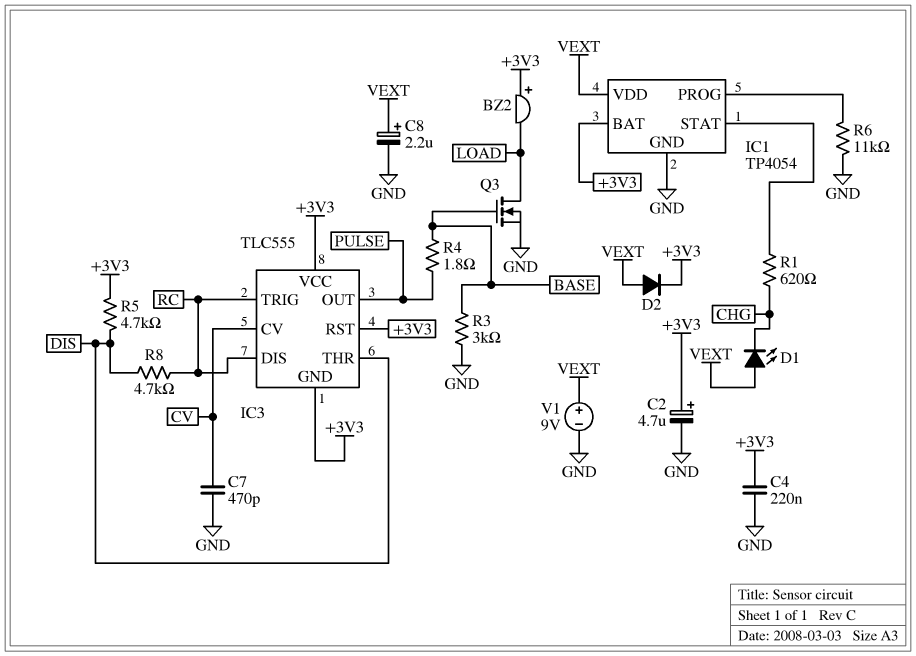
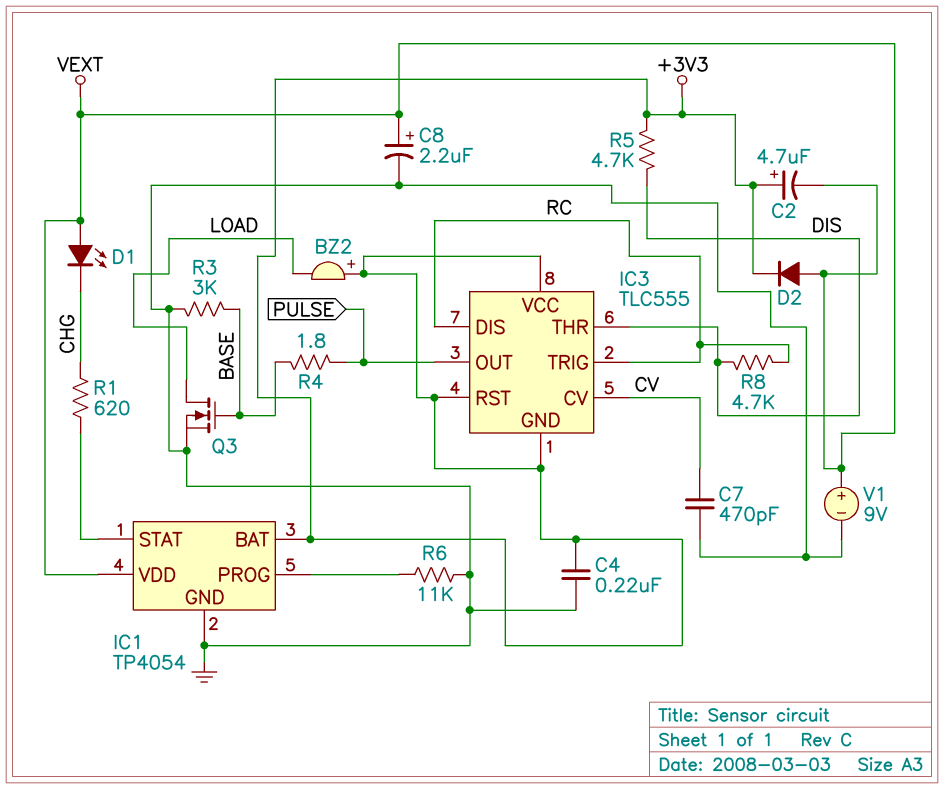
C2: 4.7uF (plus +3V3, minus GND) -> 4.7uF (plus +3V3, minus VEXT)

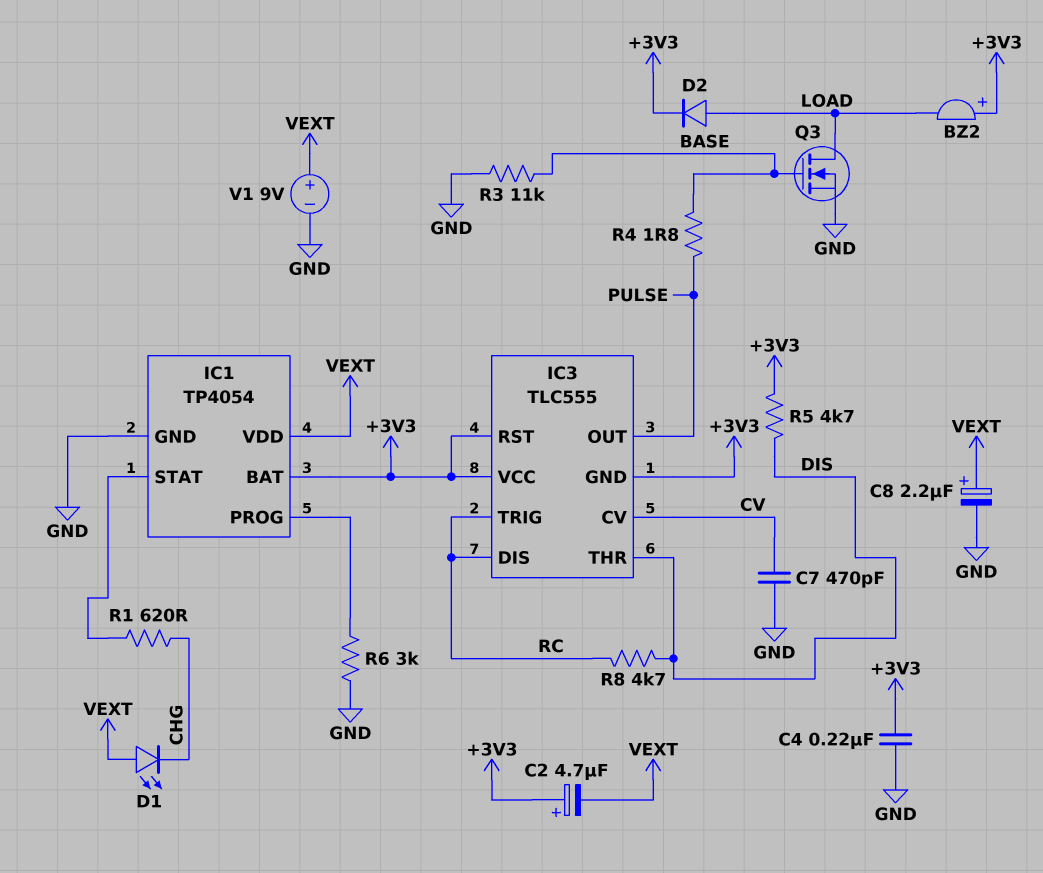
D2: diode (A VEXT, K +3V3) -> diode (A LOAD, K +3V3)
R3: 3k (BASE, GND) -> 11k (BASE, GND)
R6: 11k (GND, IC1/PROG) -> 3k (GND, IC1/PROG)

